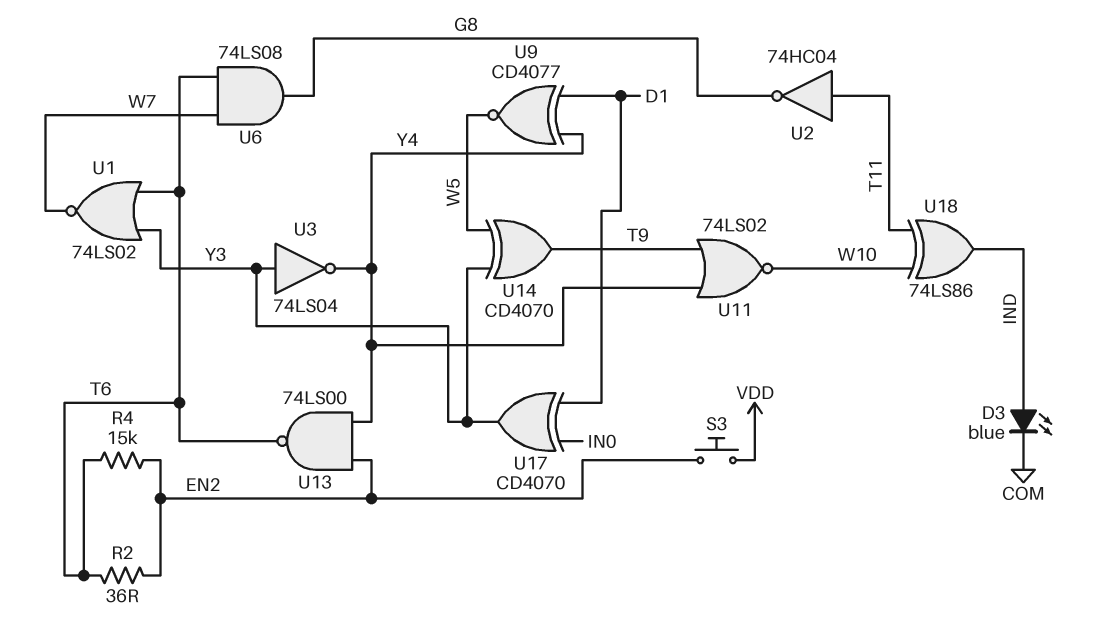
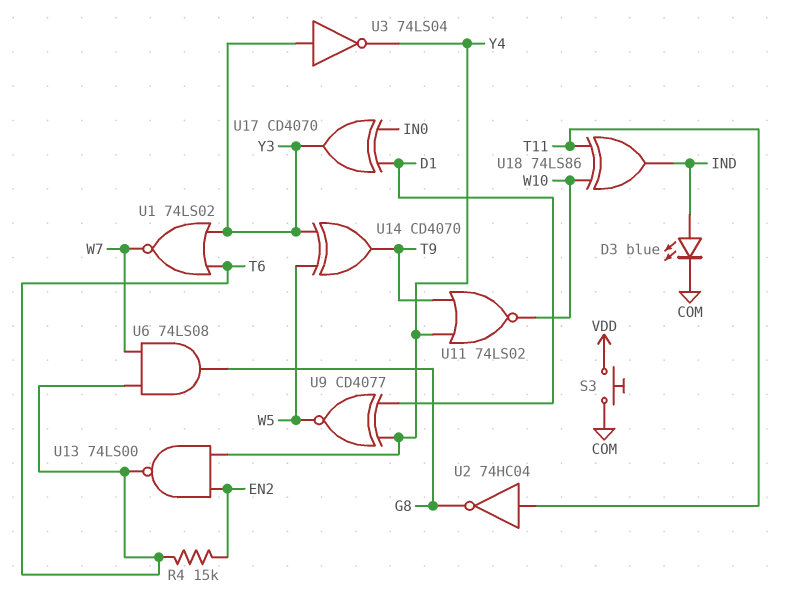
R2: 36 (EN2, T6) -> none
S3: button (EN2, VDD) -> button (COM, VDD)

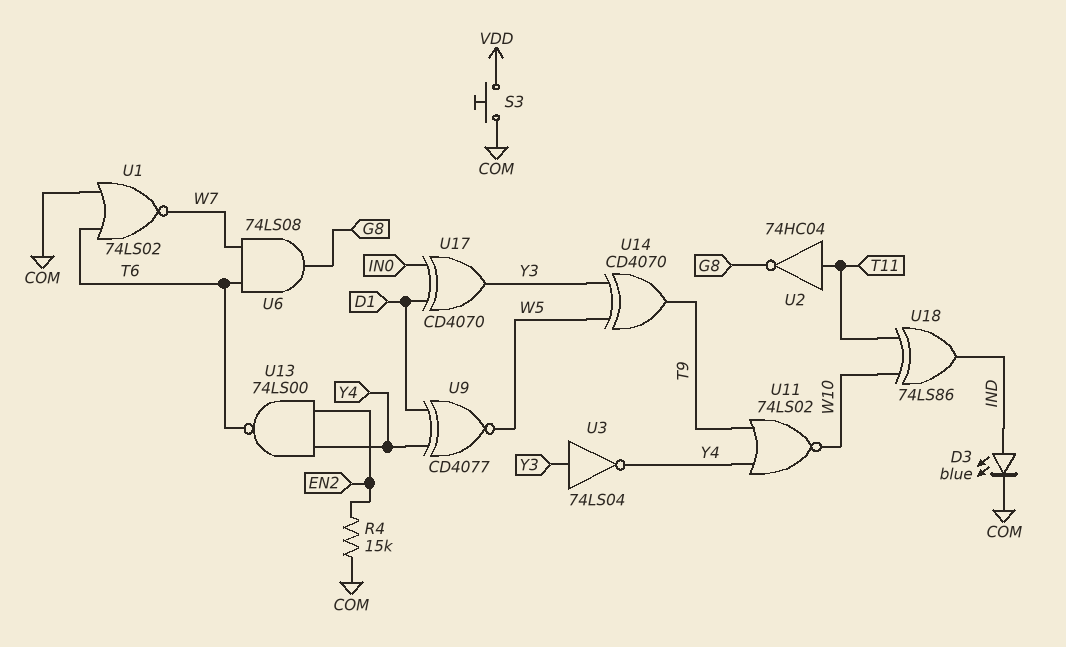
R4: 15k (EN2, T6) -> 15k (COM, EN2)
U1: NOR 74LS02 (in T6, in Y3, out W7) -> NOR 74LS02 (in COM, in T6, out W7)

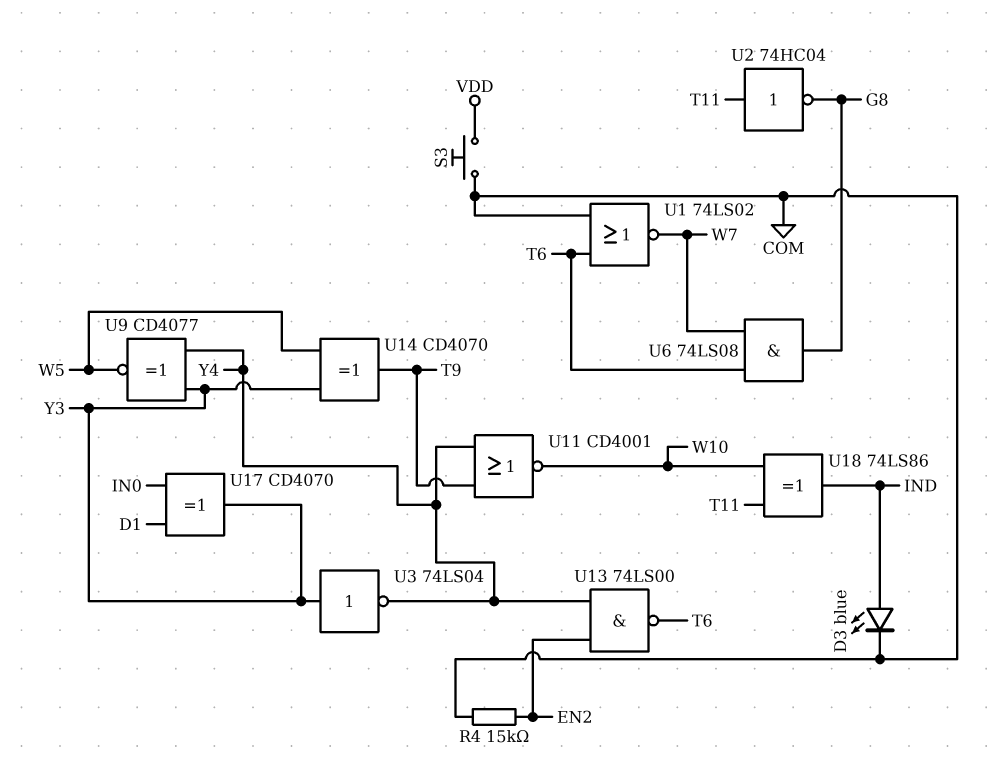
U9: XNOR CD4077 (in D1, in Y4, out W5) -> XNOR CD4077 (in Y3, in Y4, out W5)
U11: NOR 74LS02 (in T9, in Y4, out W10) -> NOR CD4001 (in T9, in Y4, out W10)

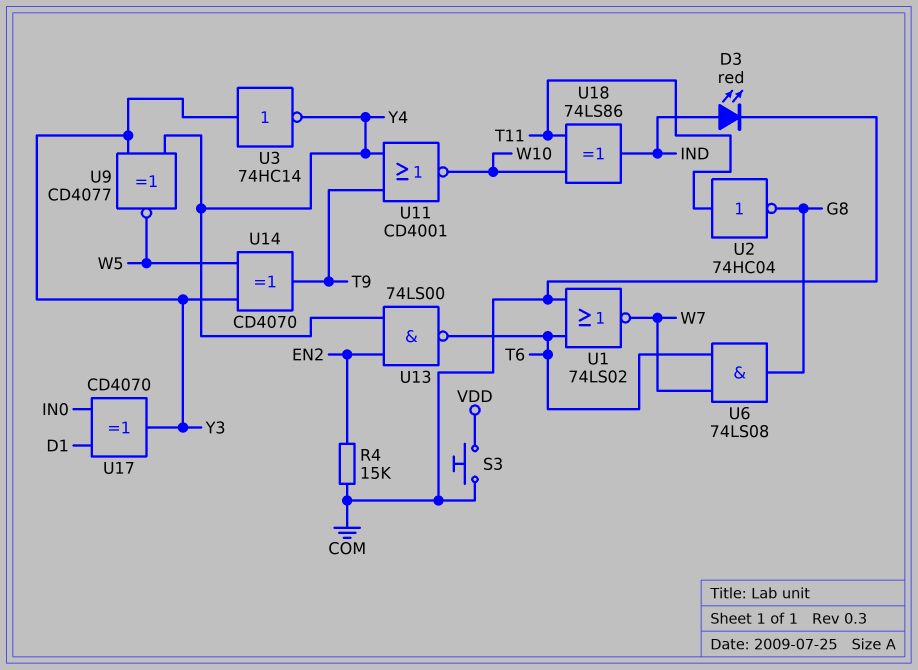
D3: LED blue (A IND, K COM) -> LED red (A IND, K COM)
U3: NOT 74LS04 (in Y3, out Y4) -> NOT 74HC14 (in Y3, out Y4)

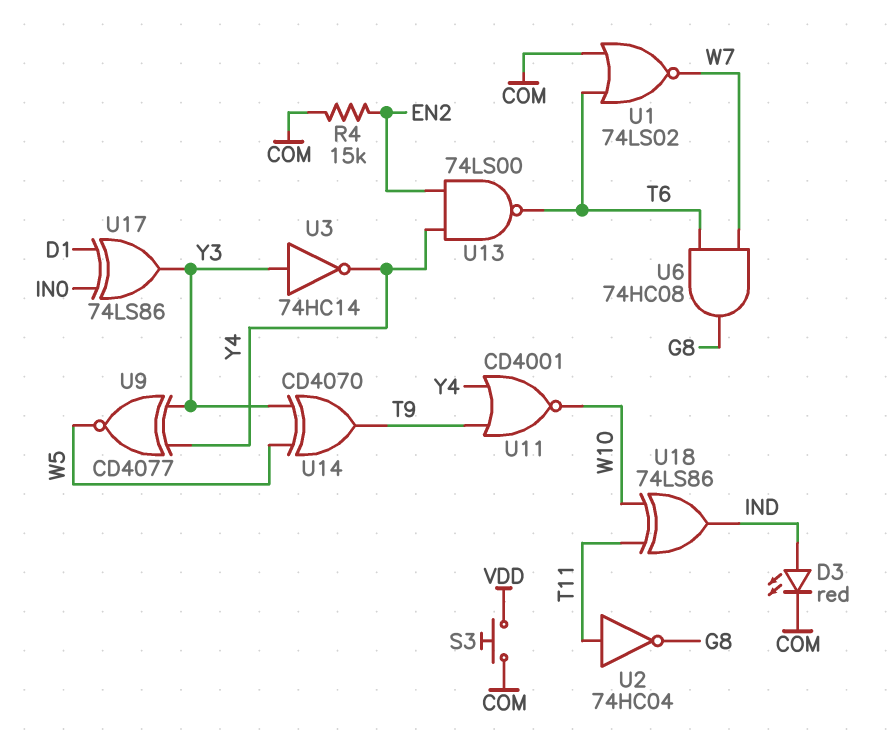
U6: AND 74LS08 (in T6, in W7, out G8) -> AND 74HC08 (in T6, in W7, out G8)
U17: XOR CD4070 (in D1, in IN0, out Y3) -> XOR 74LS86 (in D1, in IN0, out Y3)

